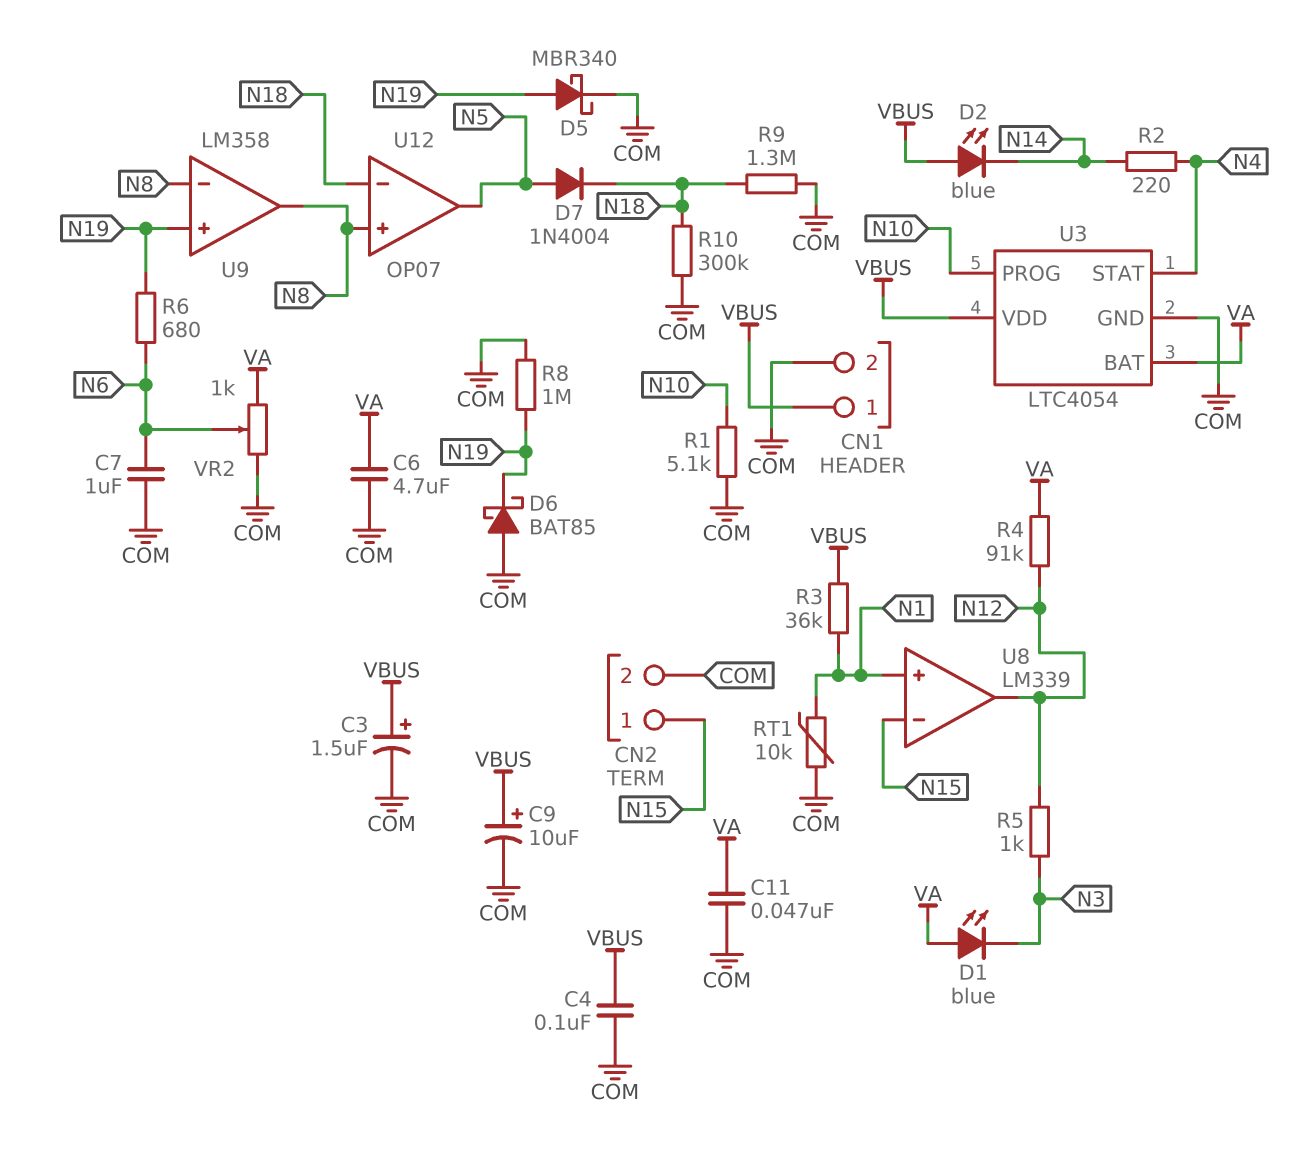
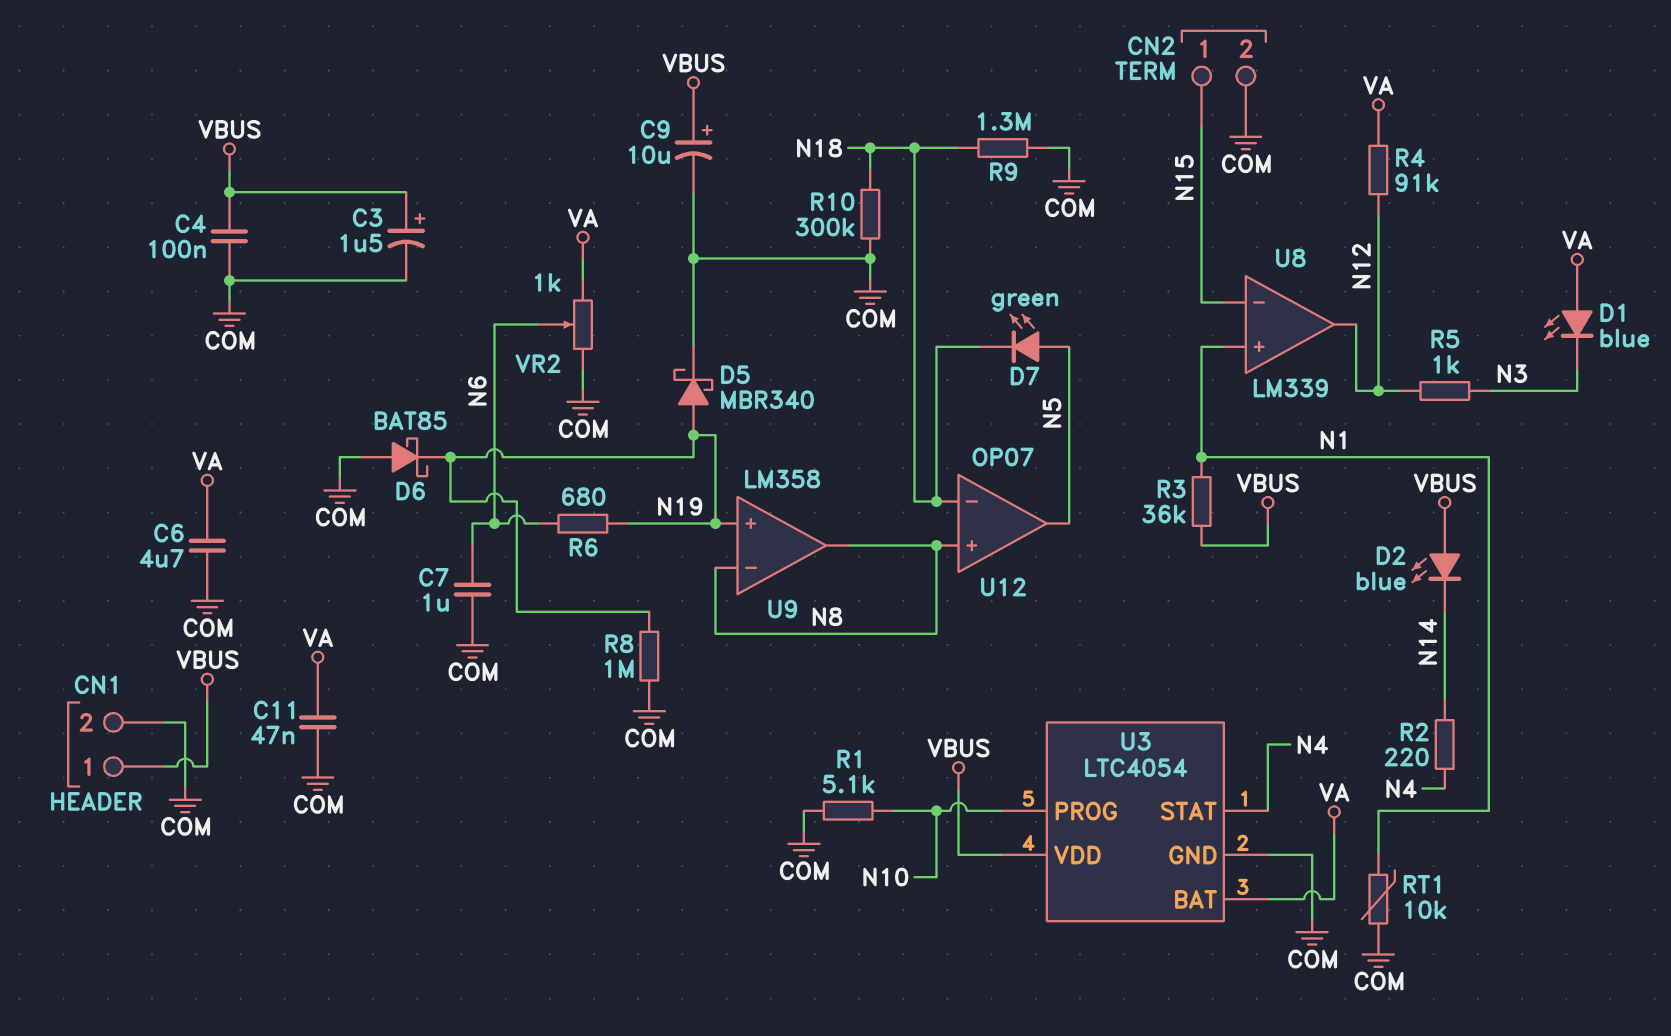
D7: diode 1N4004 (A N5, K N18) -> LED green (A N5, K N18)

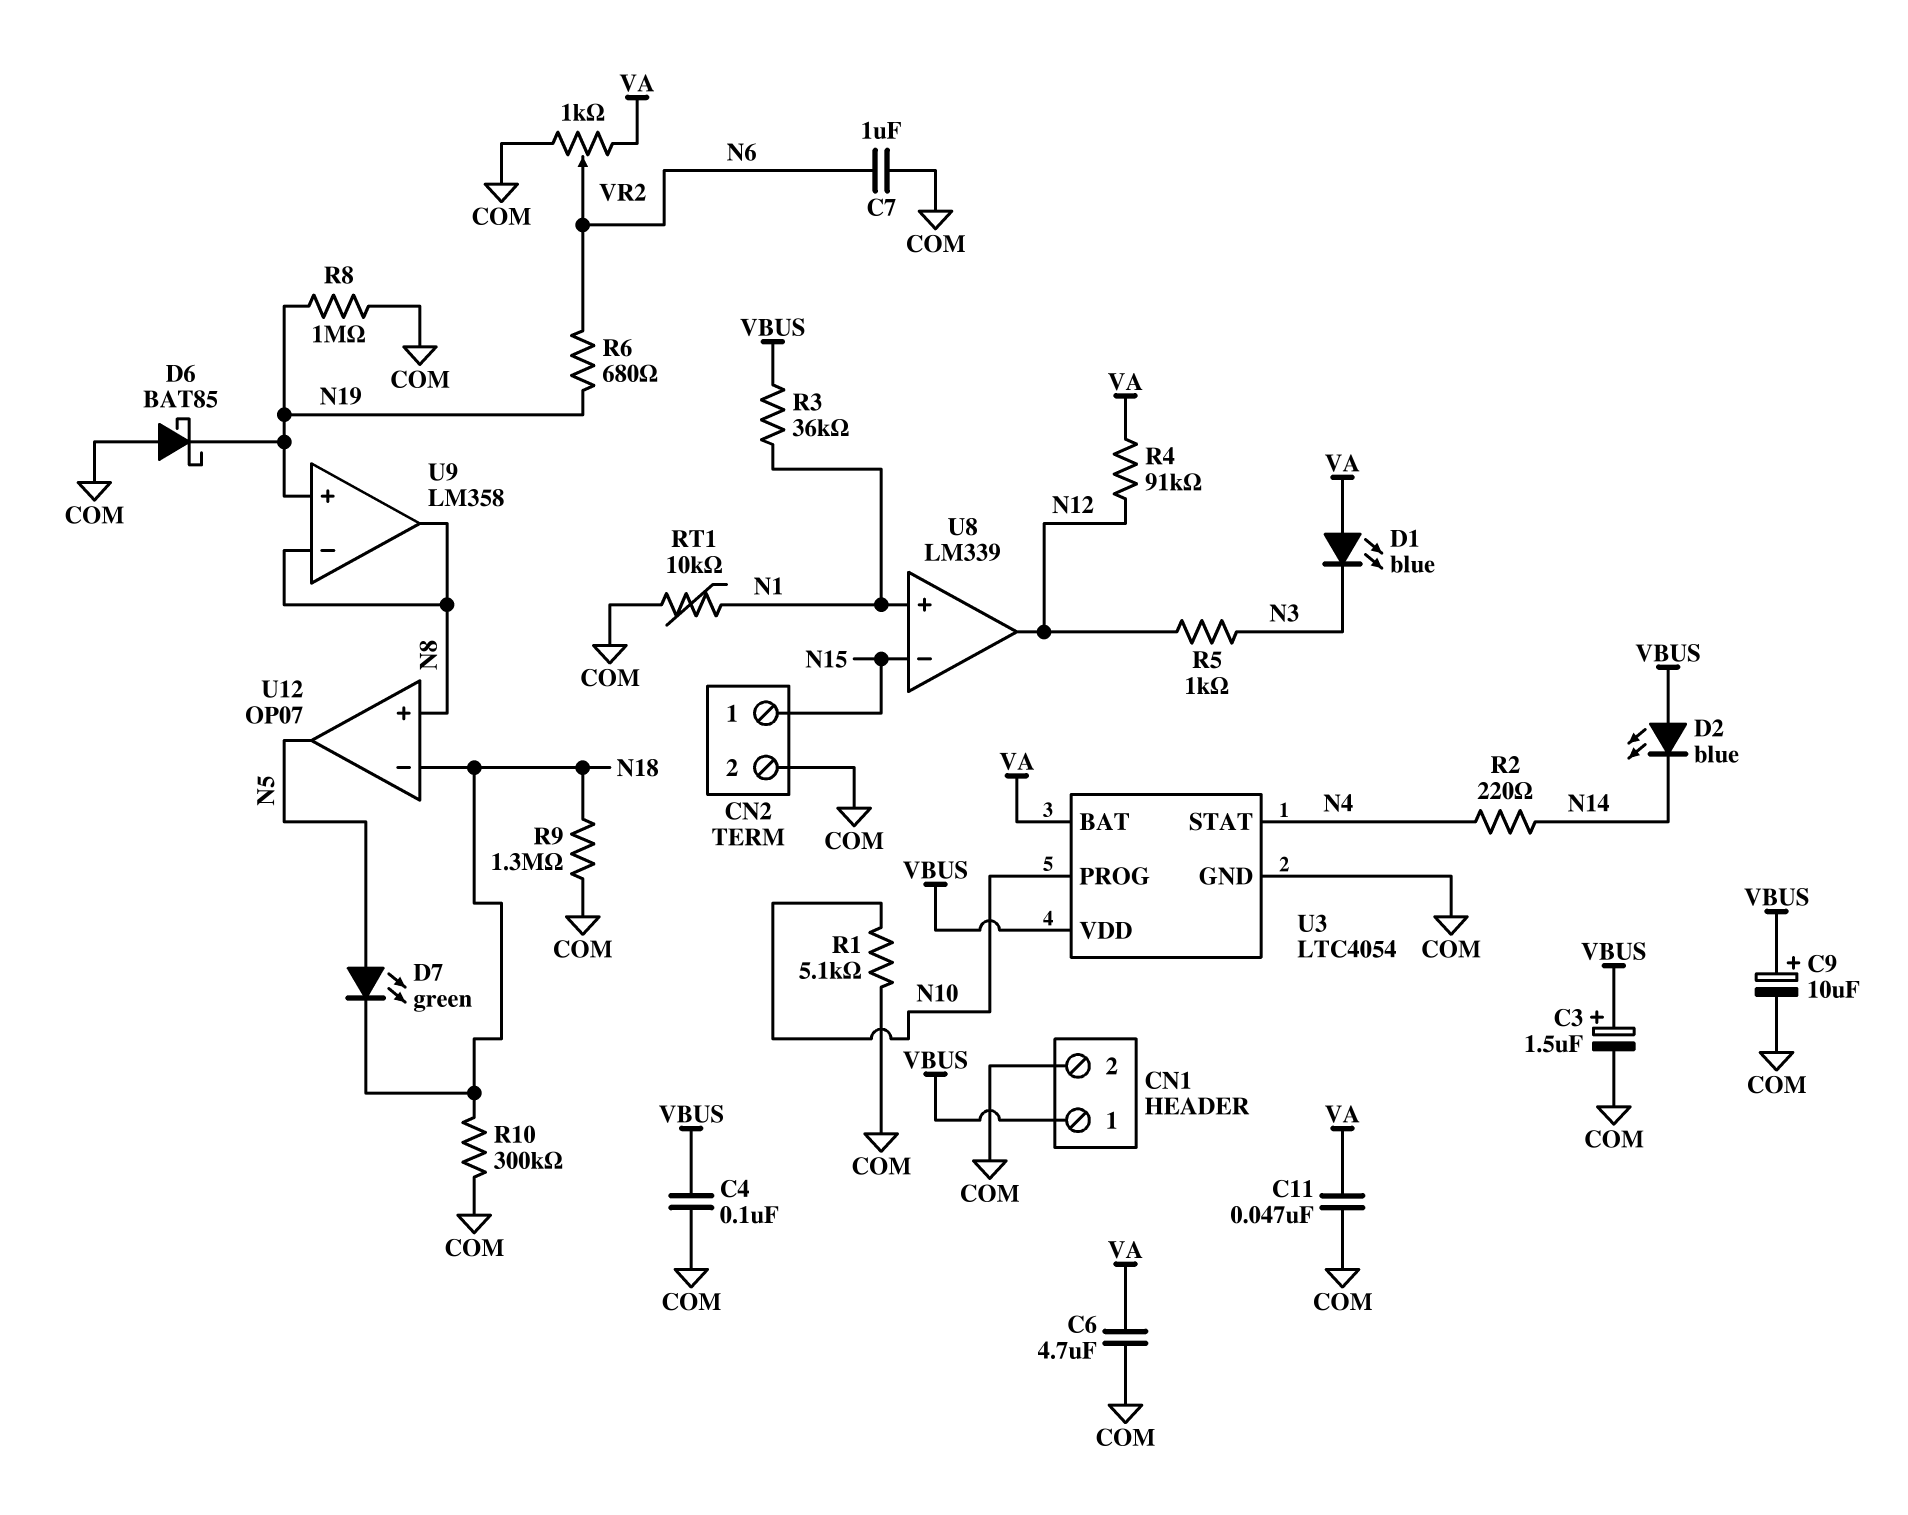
D5: schottky MBR340 (A N19, K COM) -> none

